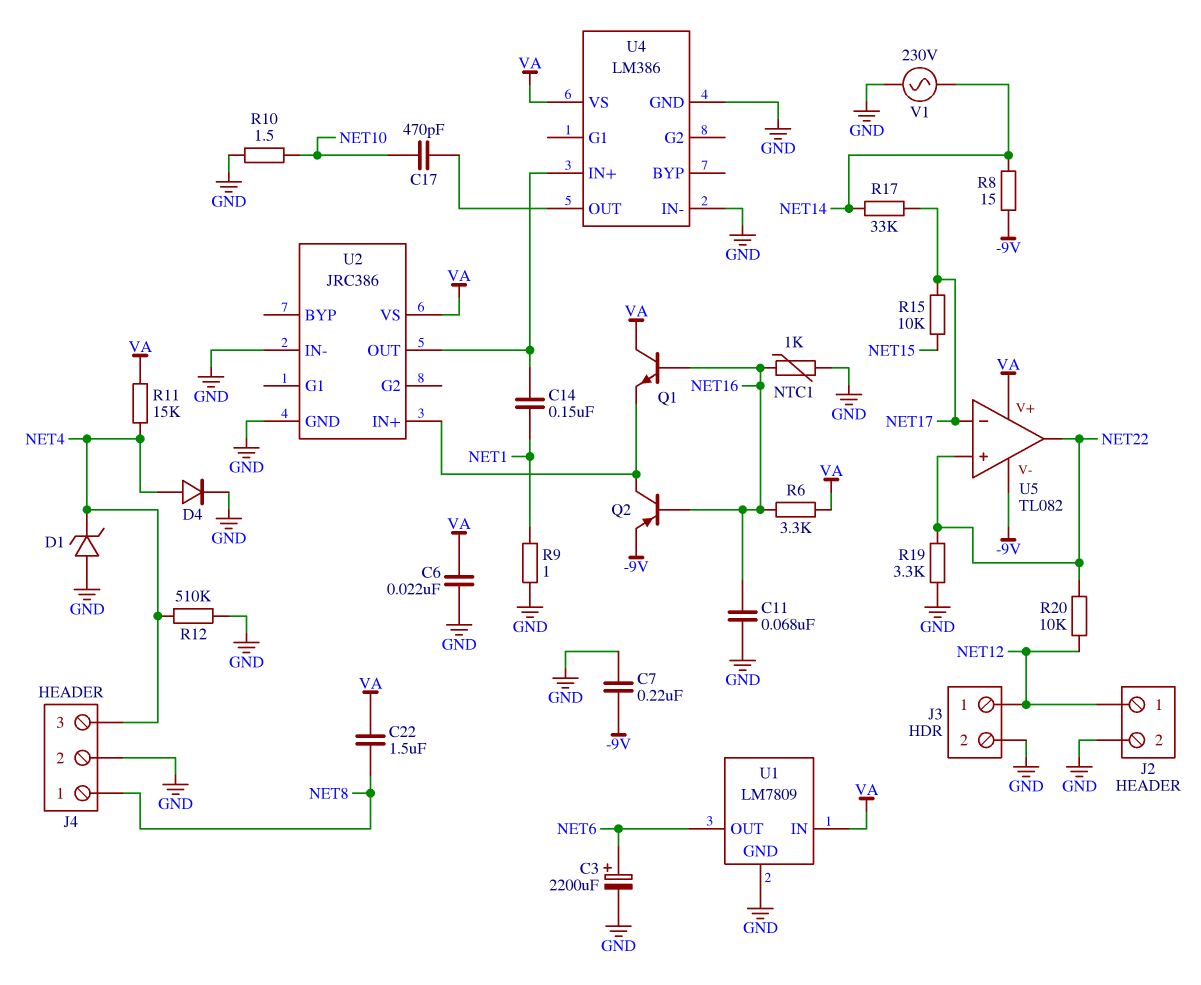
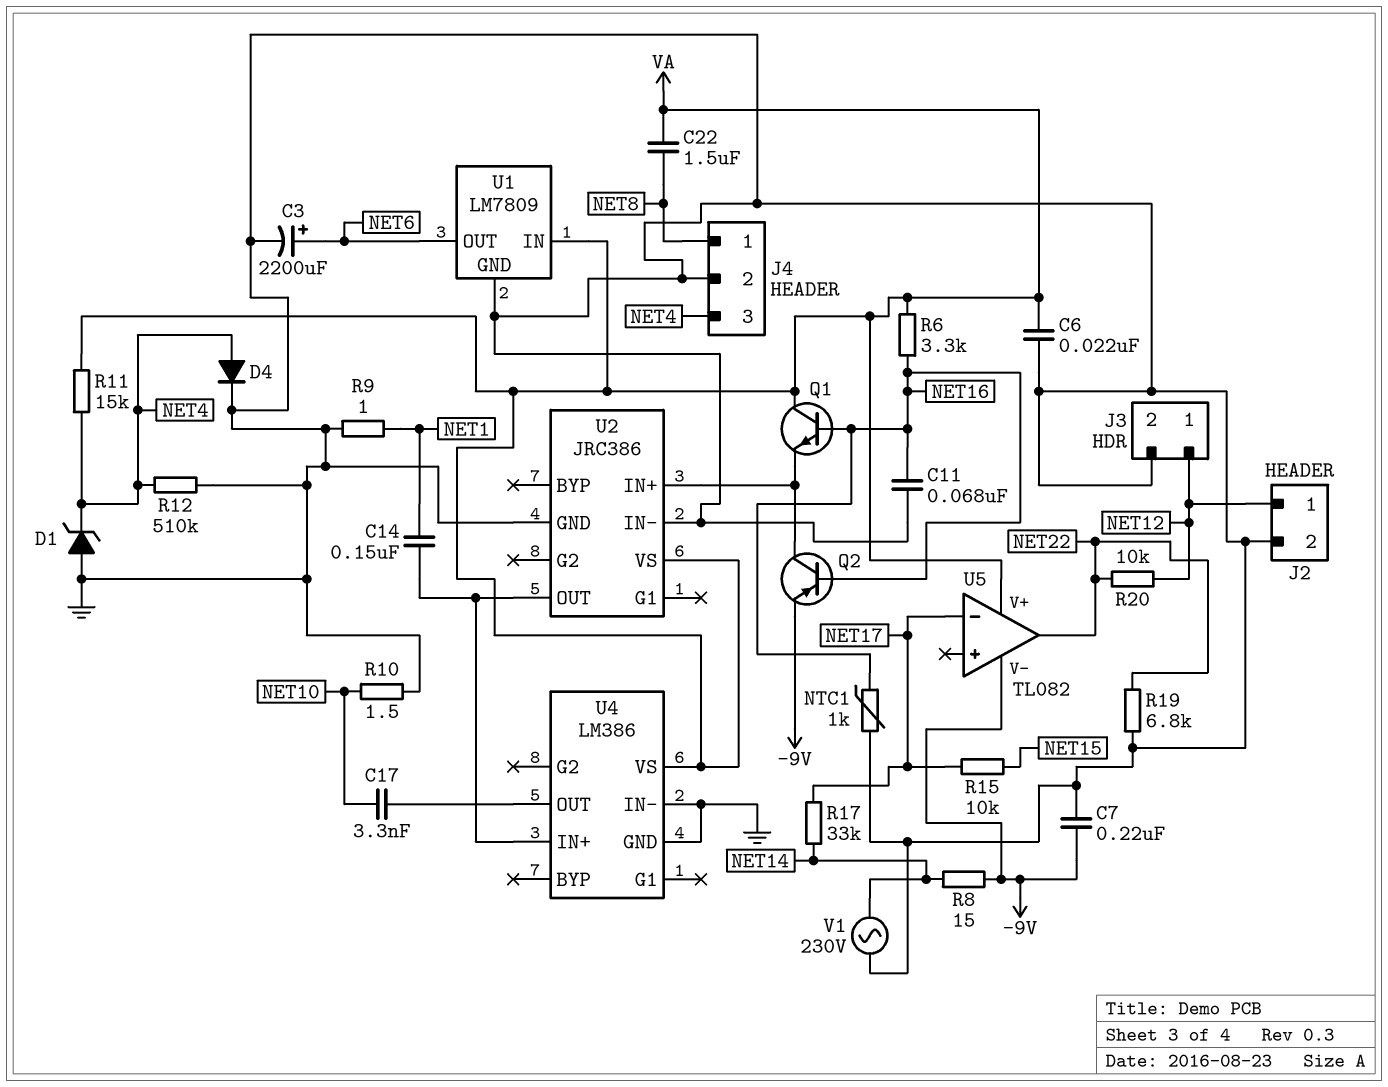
C17: 470pF (NET10, U4/OUT) -> 3.3nF (NET10, U4/OUT)
R19: 3.3k (GND, NET22) -> 6.8k (GND, NET22)
U5 pin in+: NET22 -> none

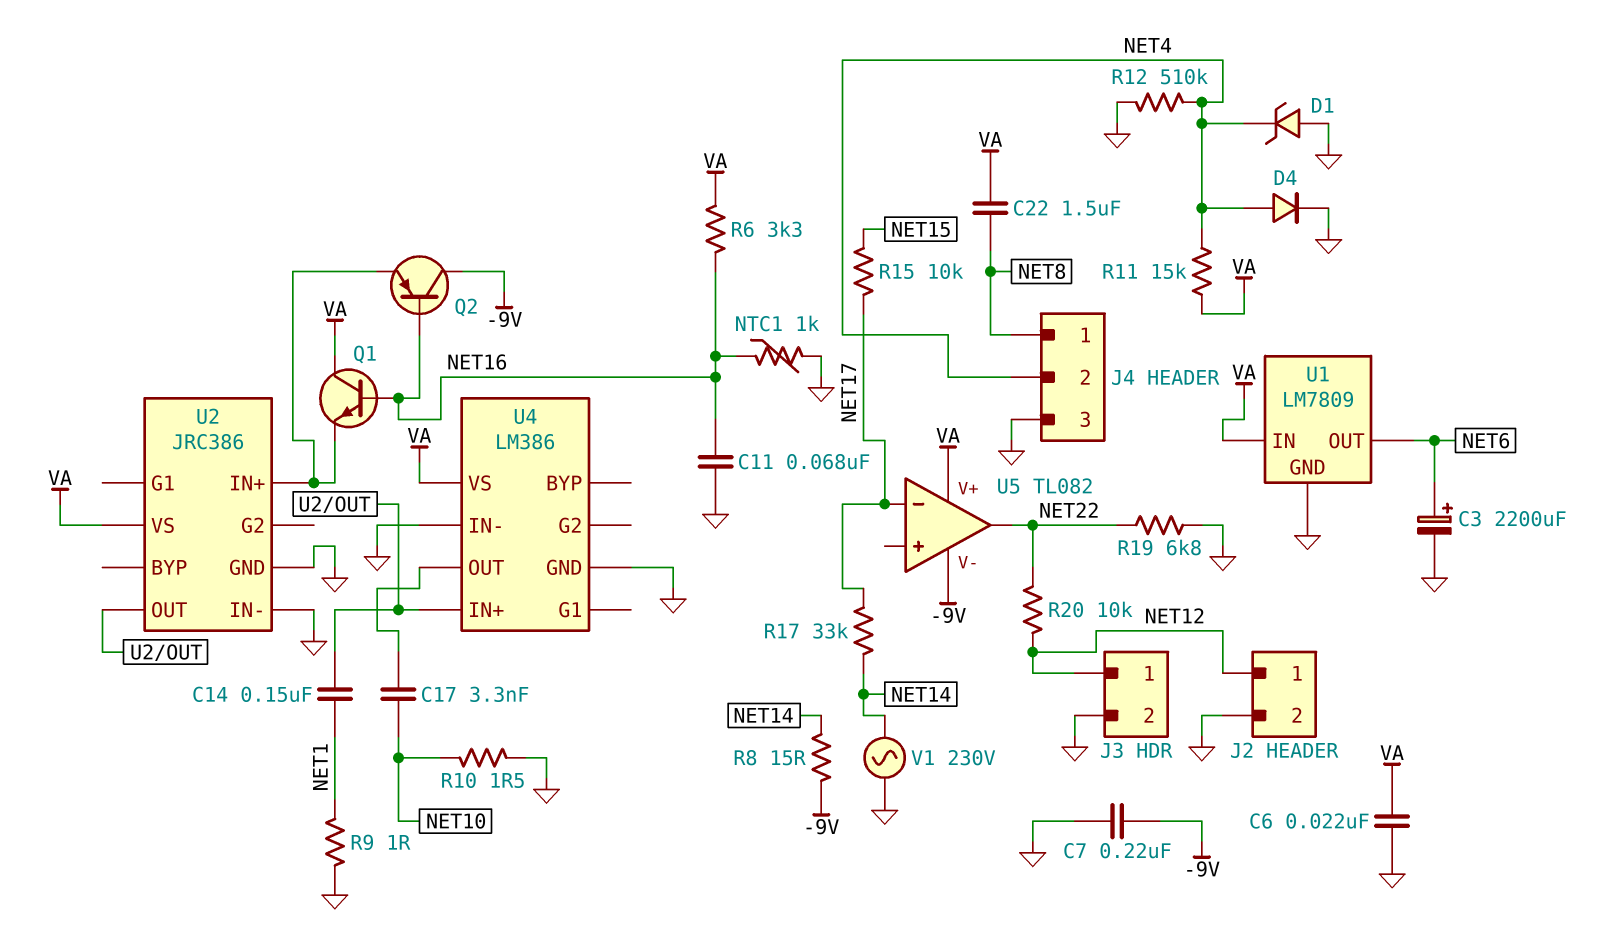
J4 pin 2: GND -> NET4
J4 pin 3: NET4 -> GND
Q2: PNP (B NET16, C U2/IN+, E -9V) -> PNP (B NET16, C -9V, E U2/IN+)

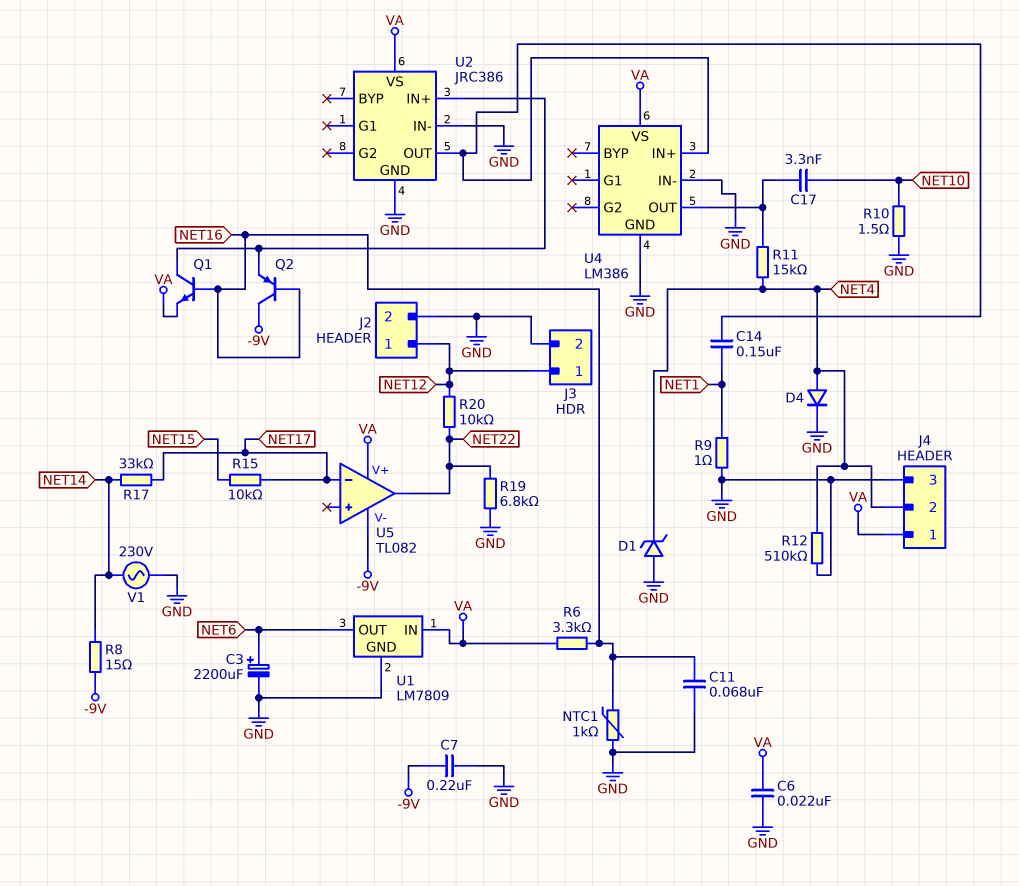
C22: 1.5uF (NET8, VA) -> none
J4 pin 1: NET8 -> VA
Q1: NPN (B NET16, C VA, E U2/IN+) -> NPN (B NET16, C U2/IN+, E VA)
R11: 15k (NET4, VA) -> 15k (NET4, U4/OUT)

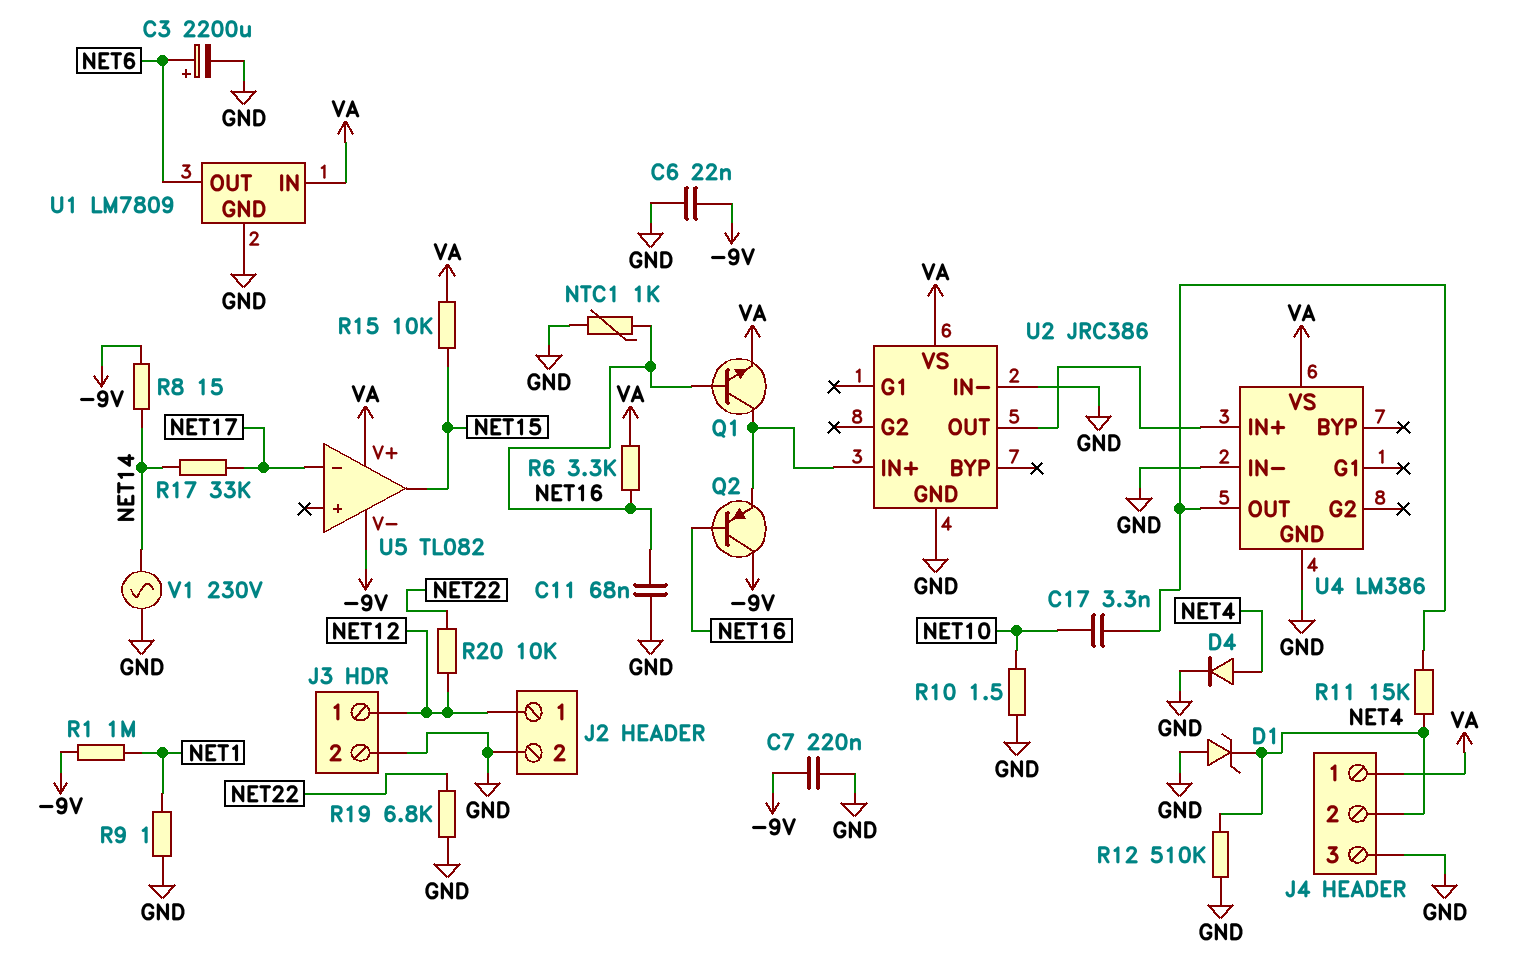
C6: 22nF (GND, VA) -> 22nF (-9V, GND)
C14: 150nF (NET1, U2/OUT) -> none
R1: none -> 1M (-9V, NET1)
R15: 10k (NET15, NET17) -> 10k (NET15, VA)
U5 pin out: NET22 -> NET15

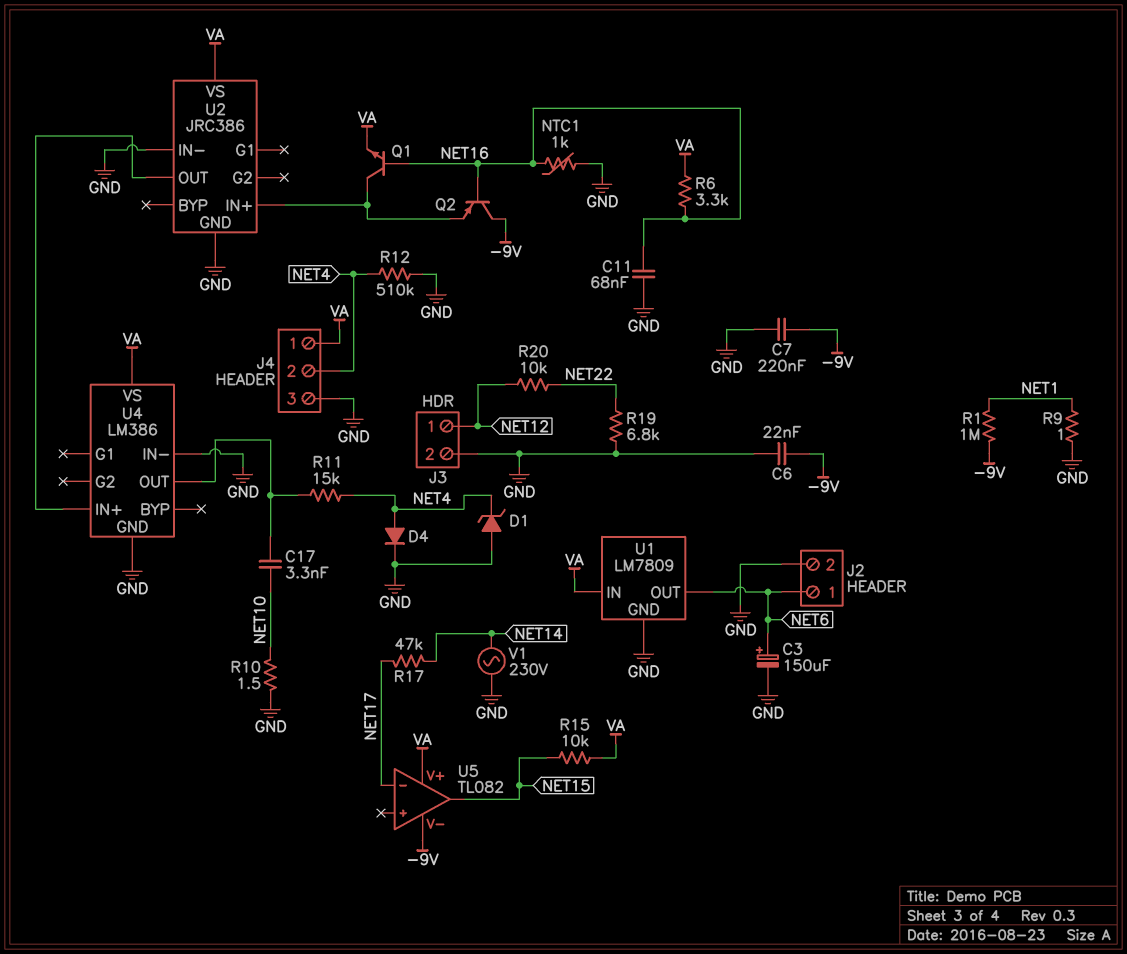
C3: 2200uF (plus NET6, minus GND) -> 150uF (plus NET6, minus GND)
J2 pin 1: NET12 -> NET6
R8: 15 (-9V, NET14) -> none
R17: 33k (NET14, NET17) -> 47k (NET14, NET17)

